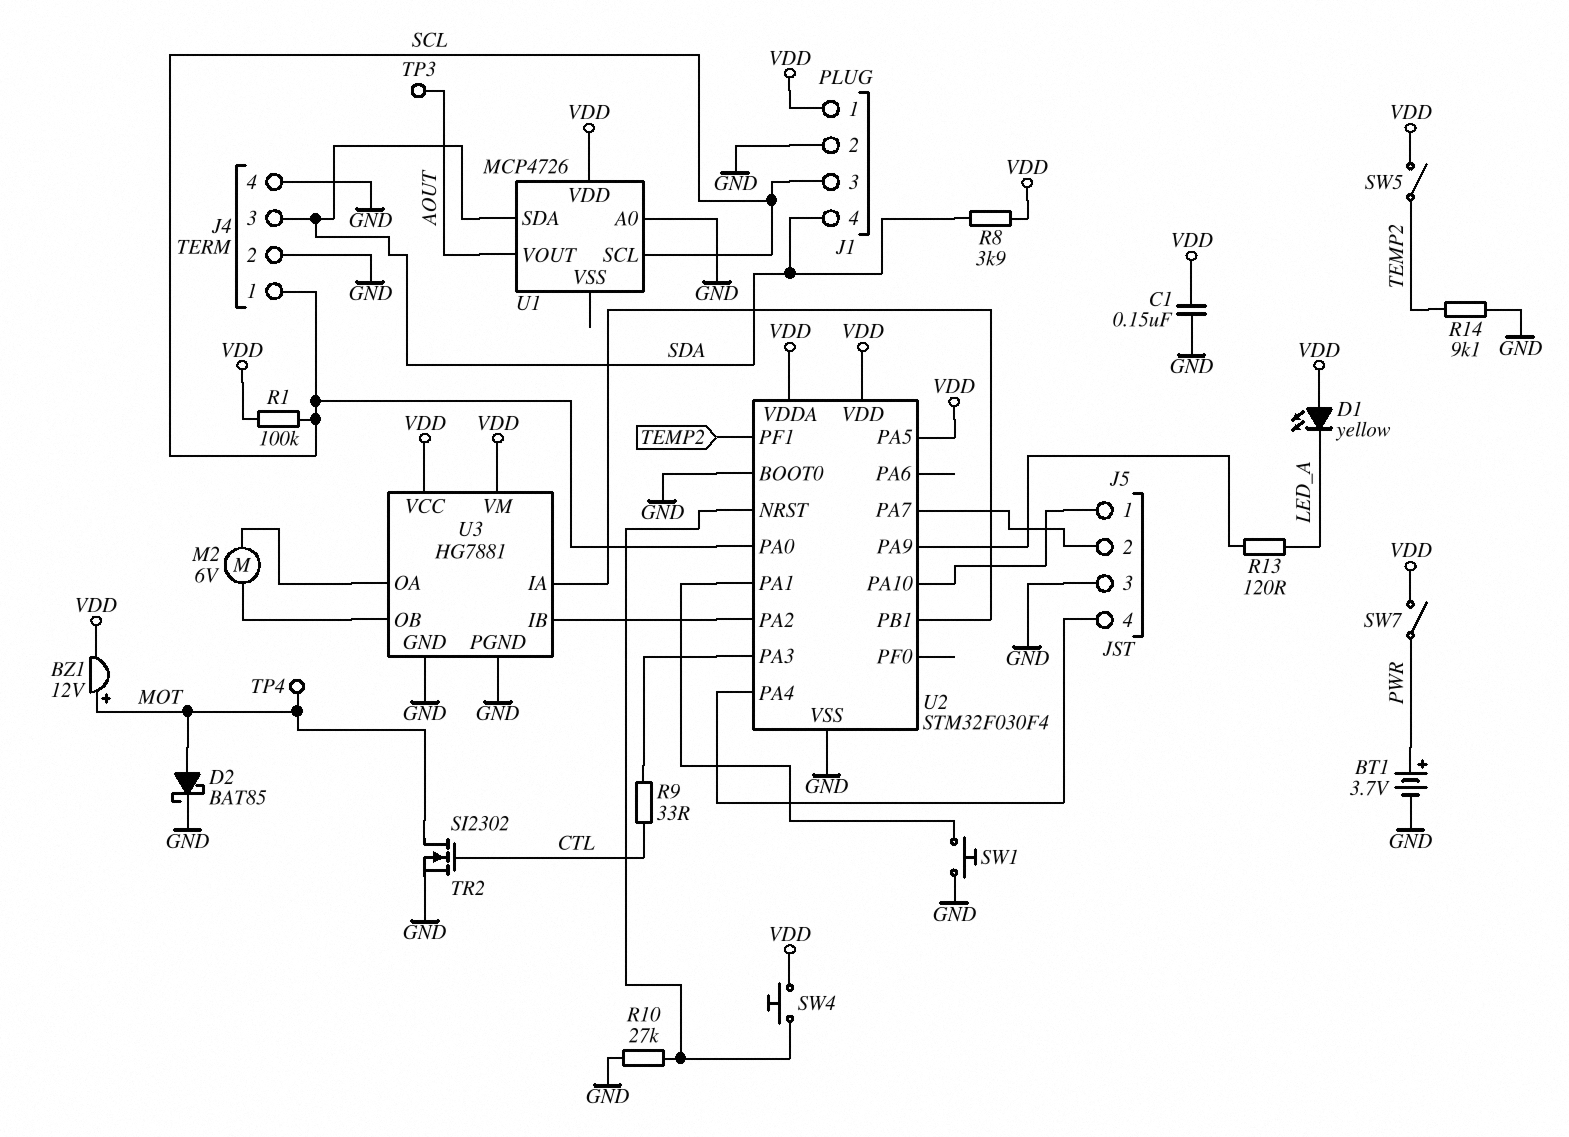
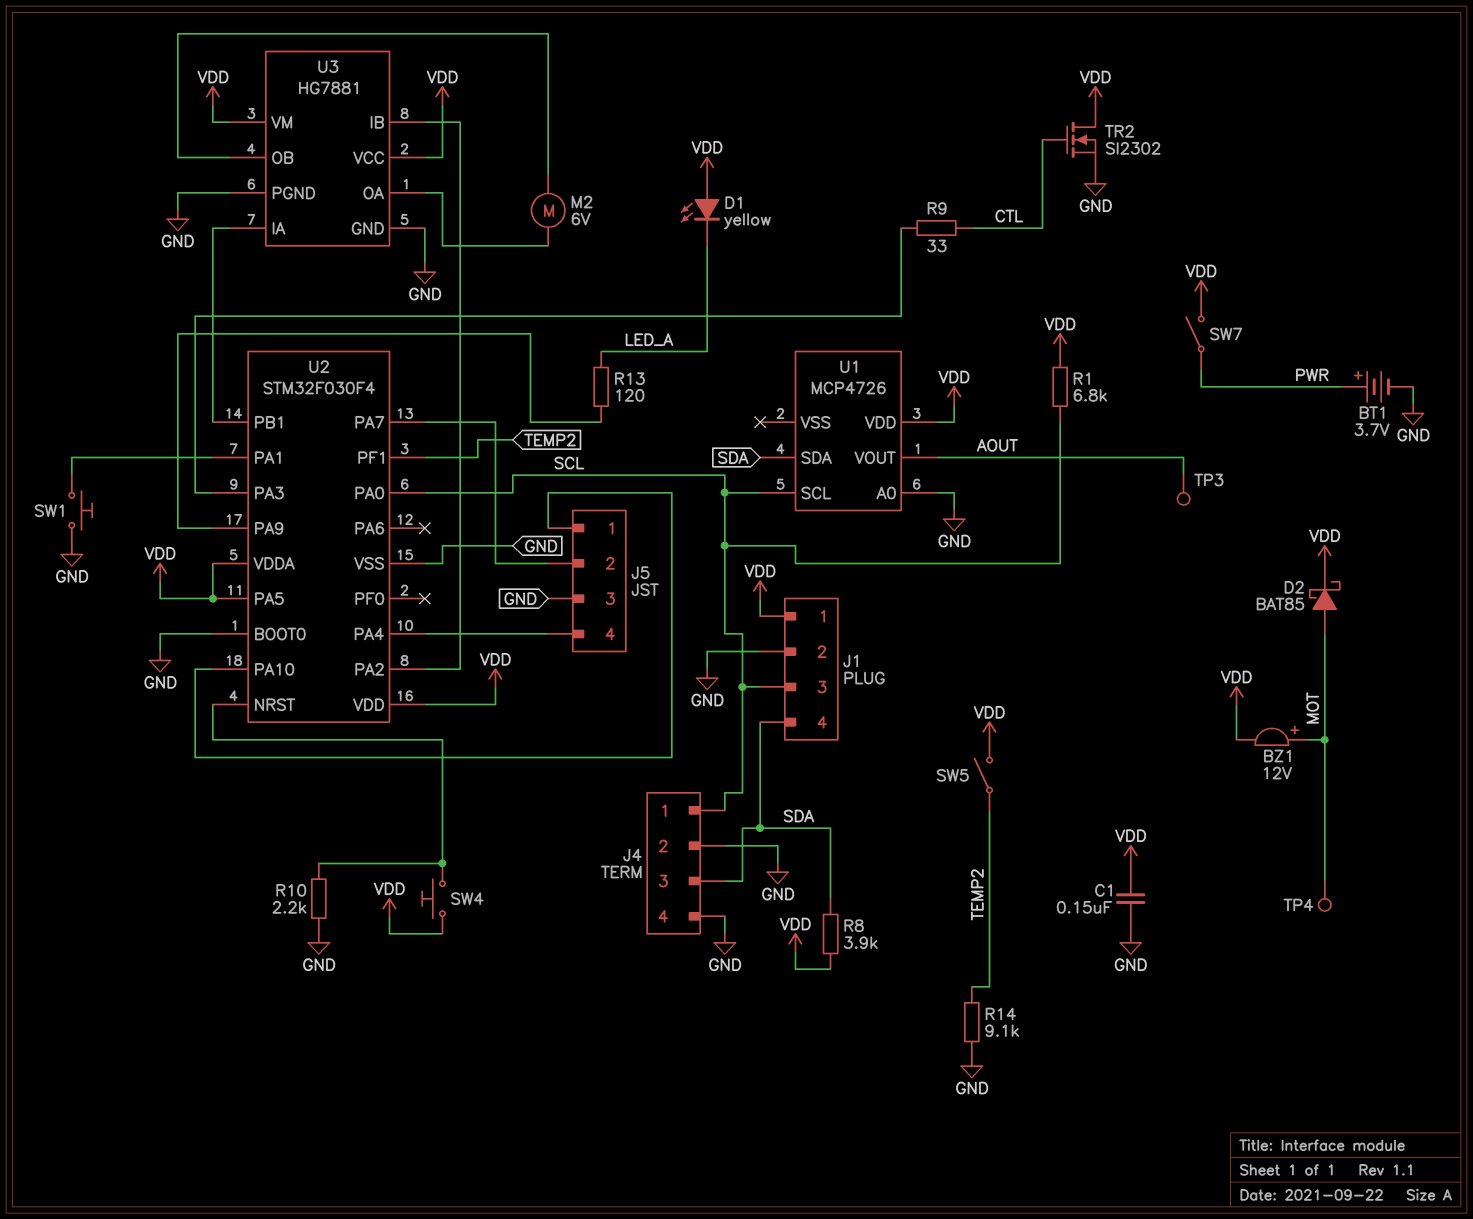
D2: schottky BAT85 (A MOT, K GND) -> schottky BAT85 (A MOT, K VDD)
R1: 100k (SCL, VDD) -> 6.8k (SCL, VDD)
R10: 27k (GND, U2/NRST) -> 2.2k (GND, U2/NRST)
TR2: NMOS SI2302 (G CTL, D MOT, S GND) -> NMOS SI2302 (G CTL, D VDD, S GND)

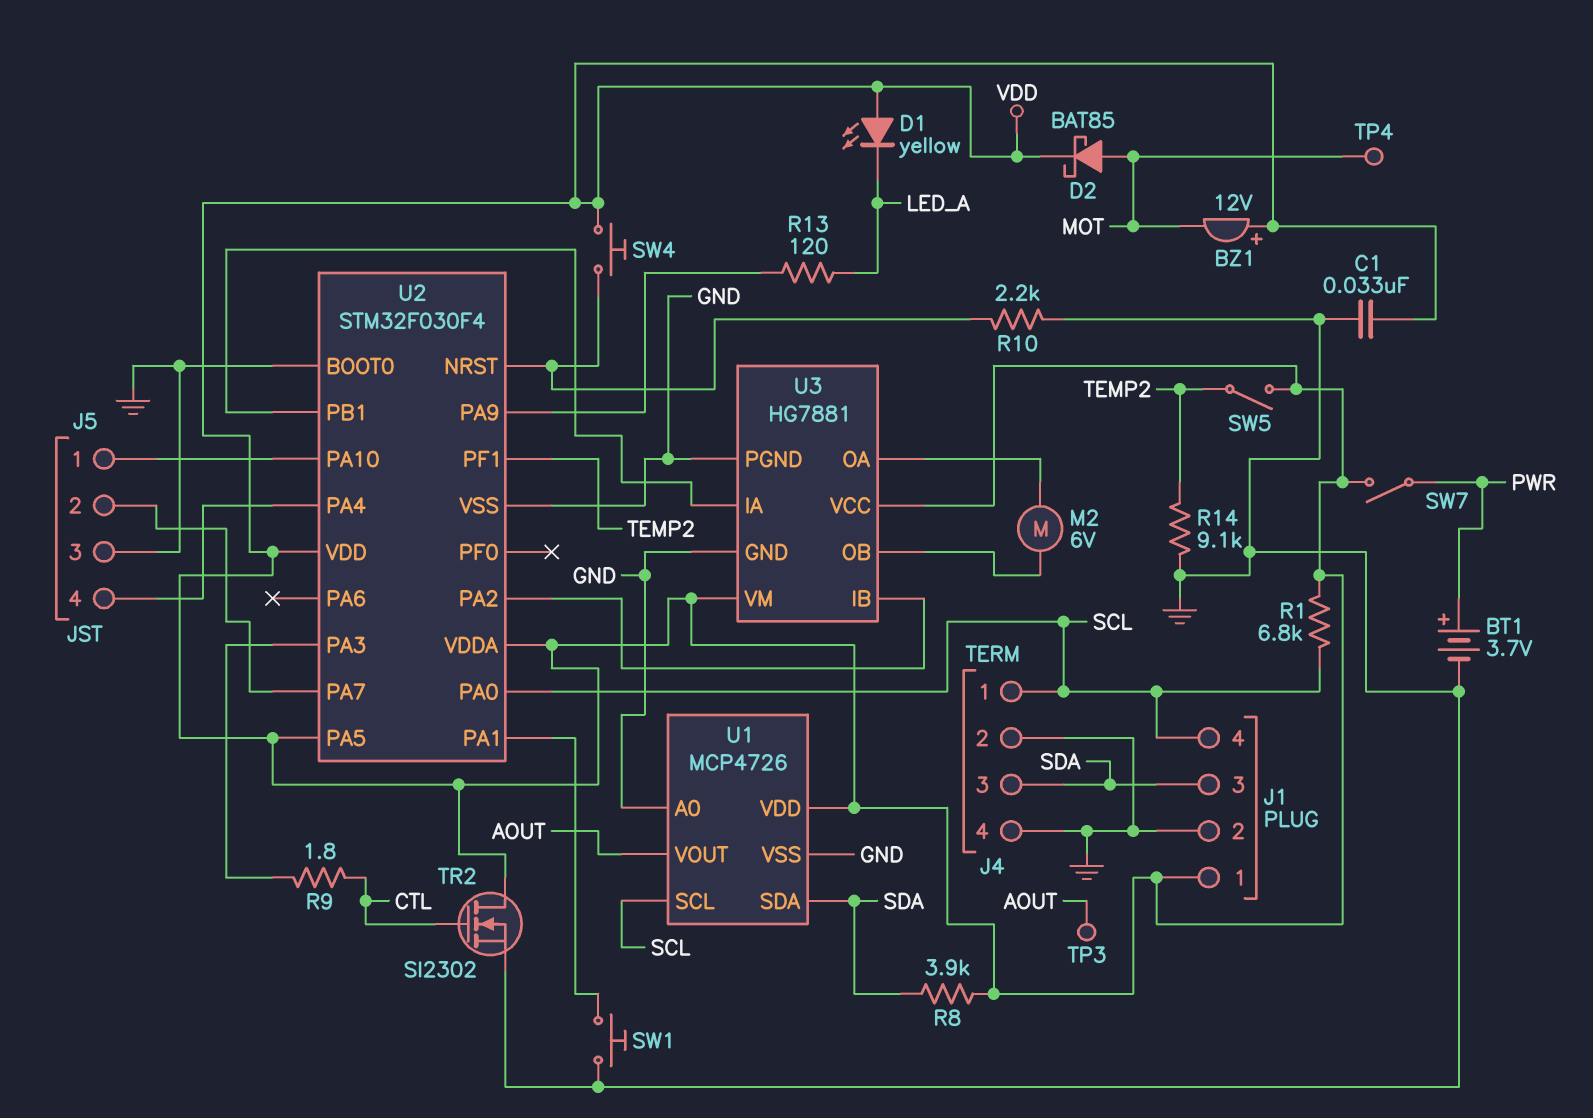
BZ1: buzzer 12V (plus MOT, minus VDD) -> buzzer 12V (plus VDD, minus MOT)
C1: 150nF (GND, VDD) -> 33nF (GND, VDD)
J1 pin 3: SCL -> SDA
J1 pin 4: SDA -> SCL
R9: 33 (CTL, U2/PA3) -> 1.8 (CTL, U2/PA3)
U1 pin VSS: none -> GND

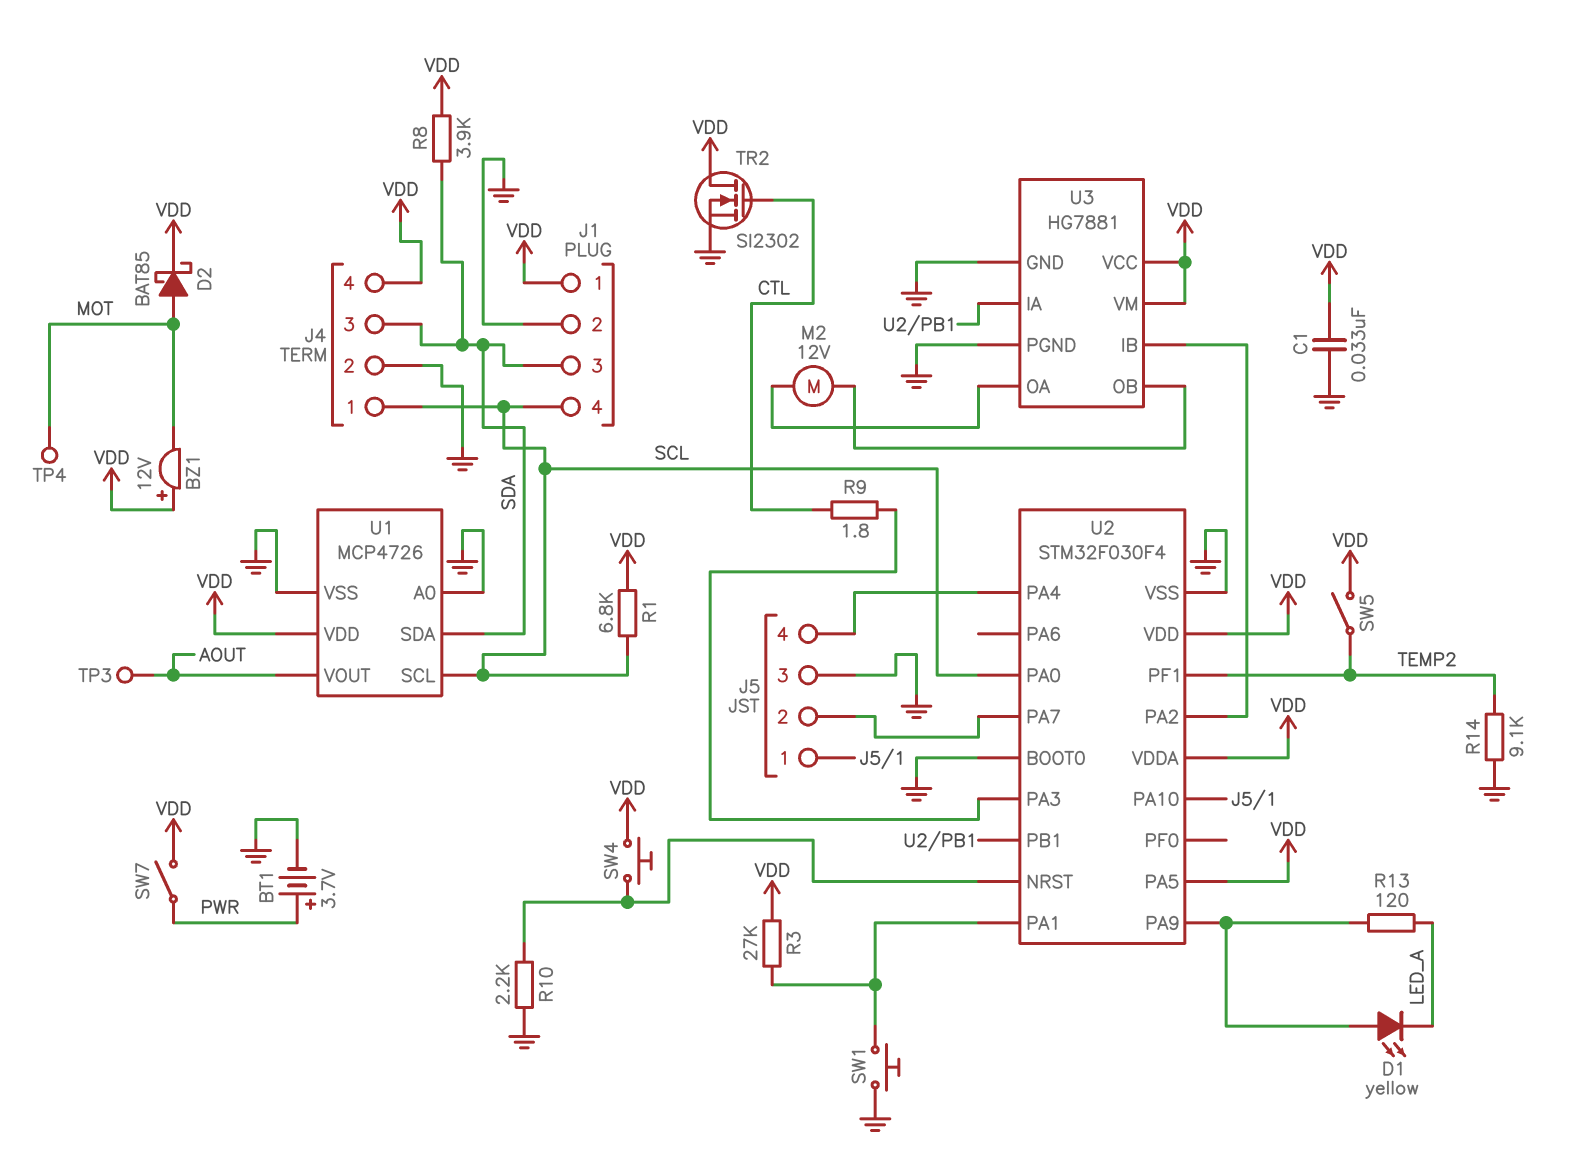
D1: LED yellow (A VDD, K LED_A) -> LED yellow (A U2/PA9, K LED_A)
J4 pin 4: GND -> VDD
M2: motor 6V (U3/OA, U3/OB) -> motor 12V (U3/OA, U3/OB)
R3: none -> 27k (U2/PA1, VDD)

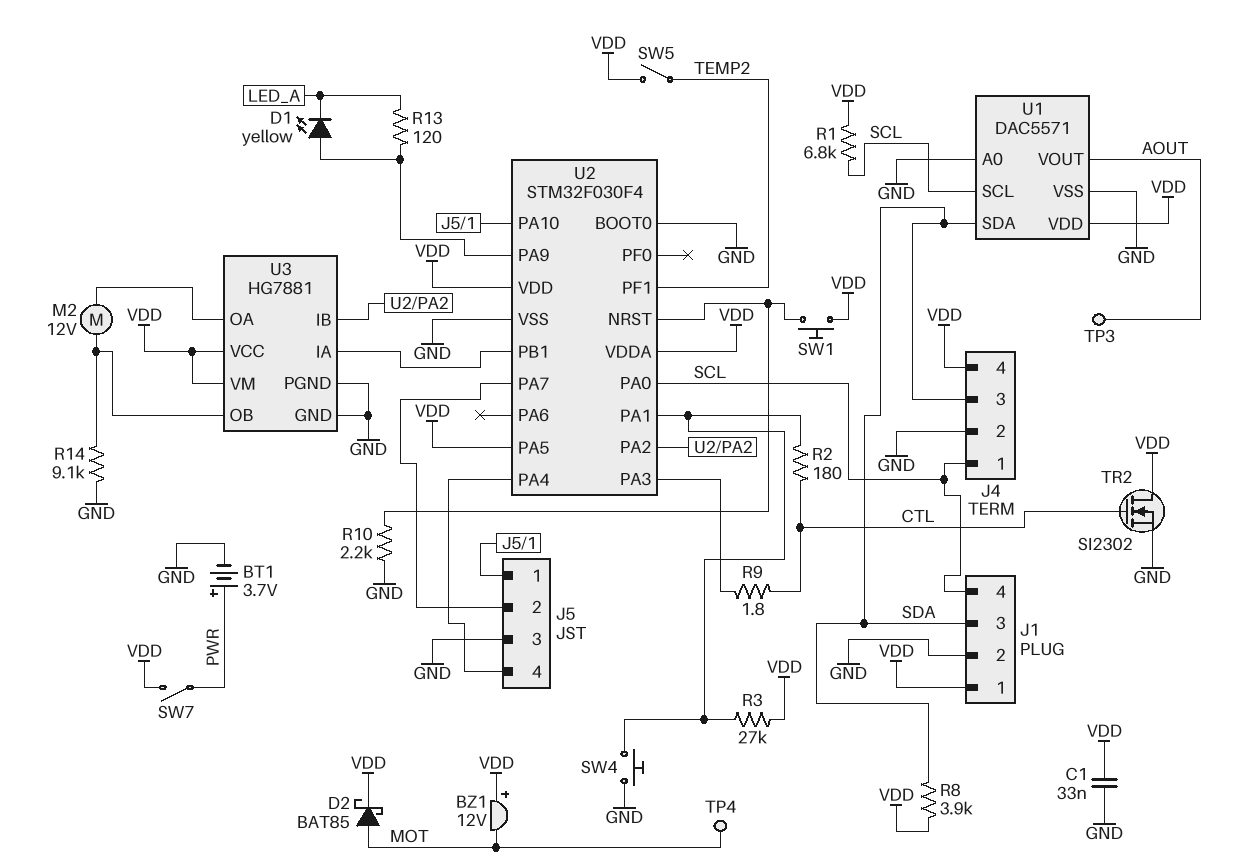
R2: none -> 180 (CTL, U2/PA1)
R14: 9.1k (GND, TEMP2) -> 9.1k (GND, U3/OB)
SW1: button (GND, U2/PA1) -> button (U2/NRST, VDD)
SW4: button (U2/NRST, VDD) -> button (GND, U2/PA1)
U1: MCP4726 -> DAC5571

